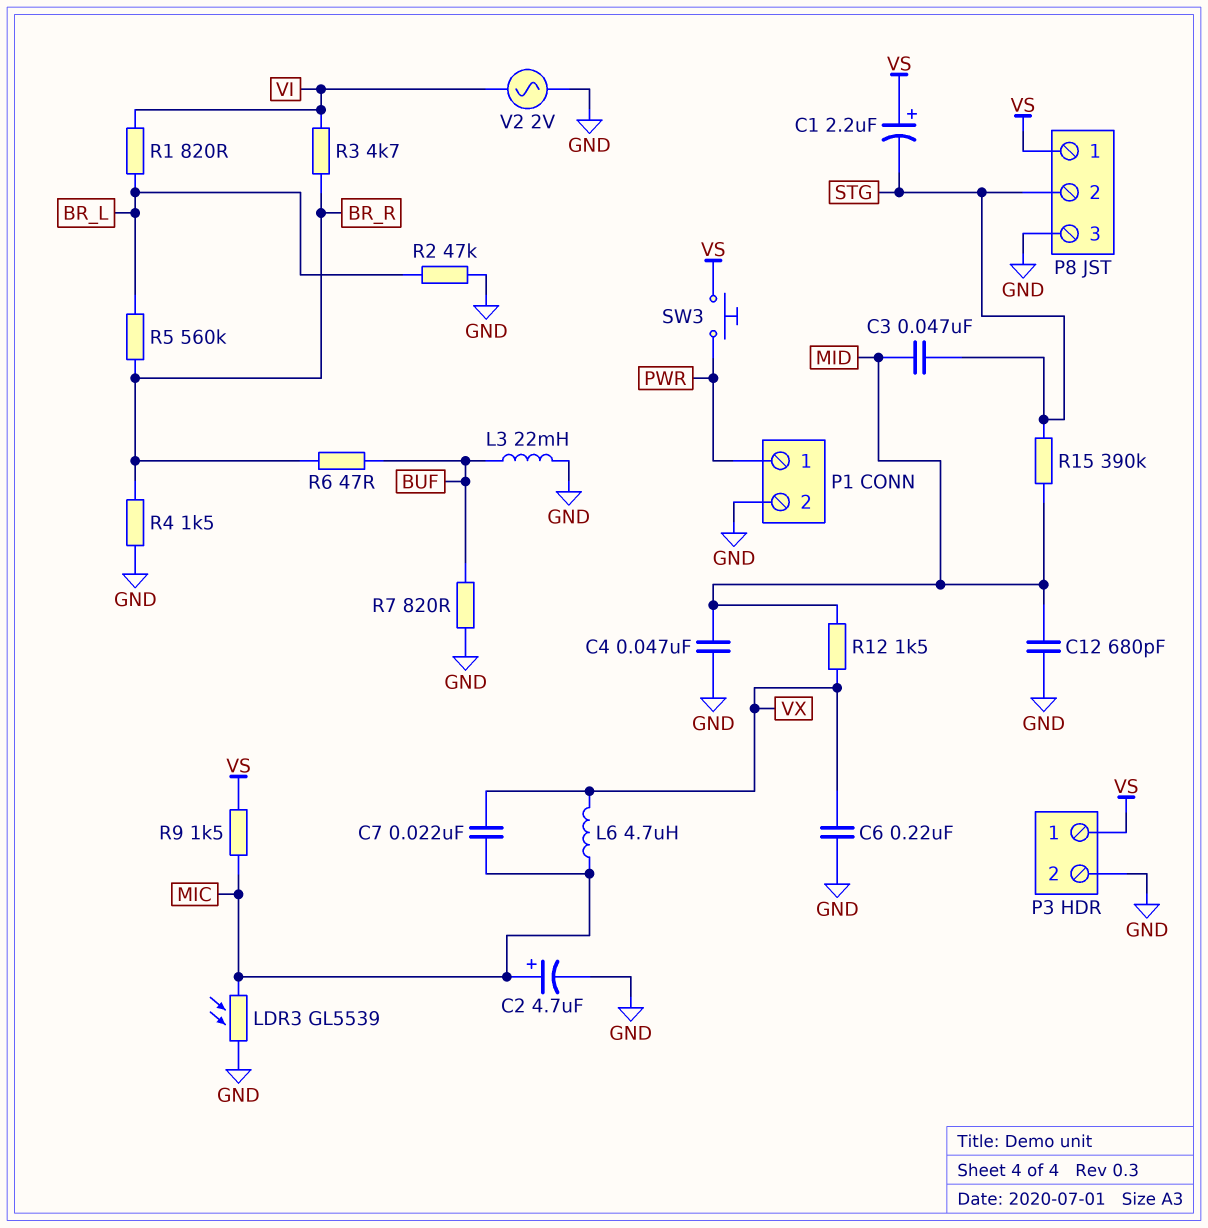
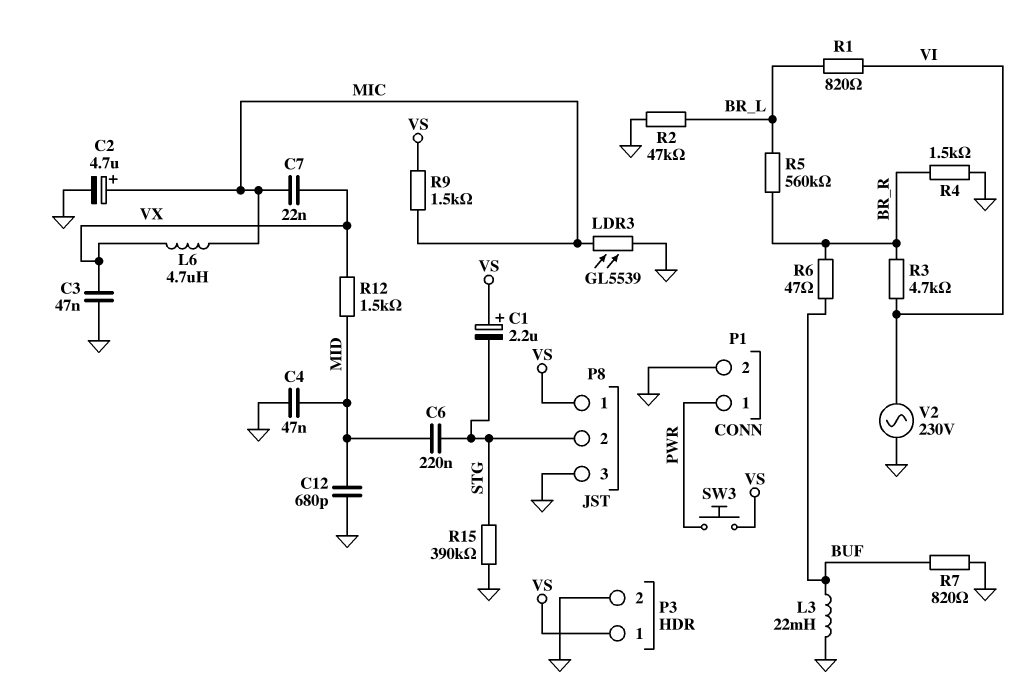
C3: 47nF (MID, STG) -> 47nF (GND, VX)
C6: 220nF (GND, VX) -> 220nF (MID, STG)
R15: 390k (MID, STG) -> 390k (GND, STG)
V2: AC 2V (GND, VI) -> AC 230V (GND, VI)

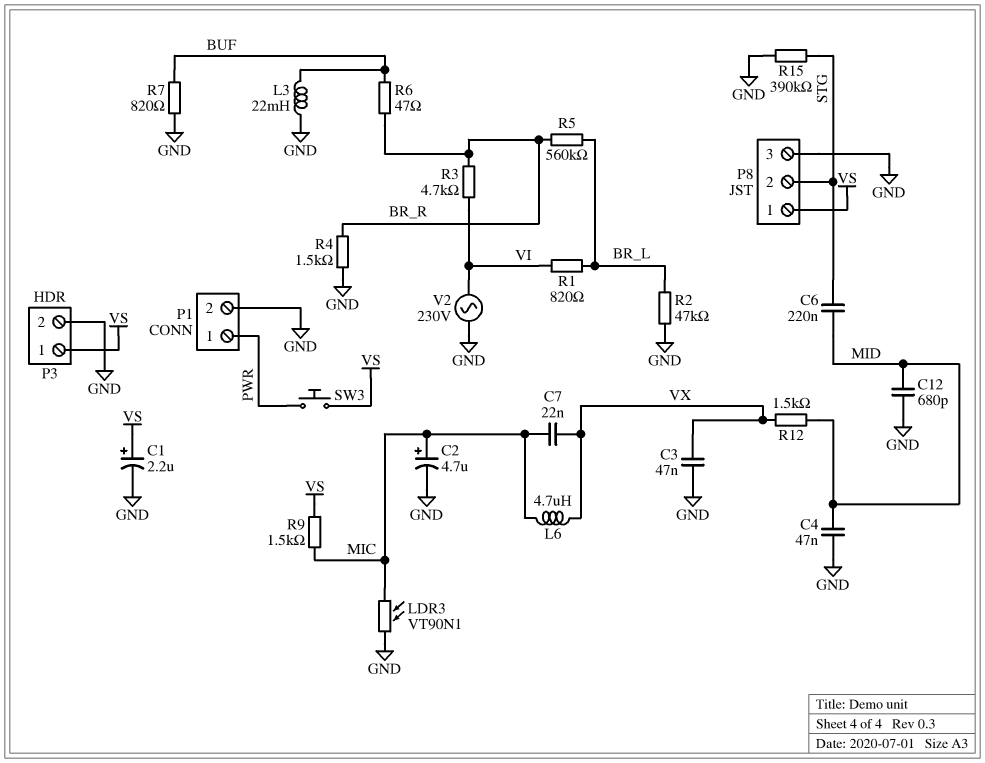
C1: 2.2uF (plus VS, minus STG) -> 2.2uF (plus VS, minus GND)
LDR3: GL5539 (GND, MIC) -> VT90N1 (GND, MIC)

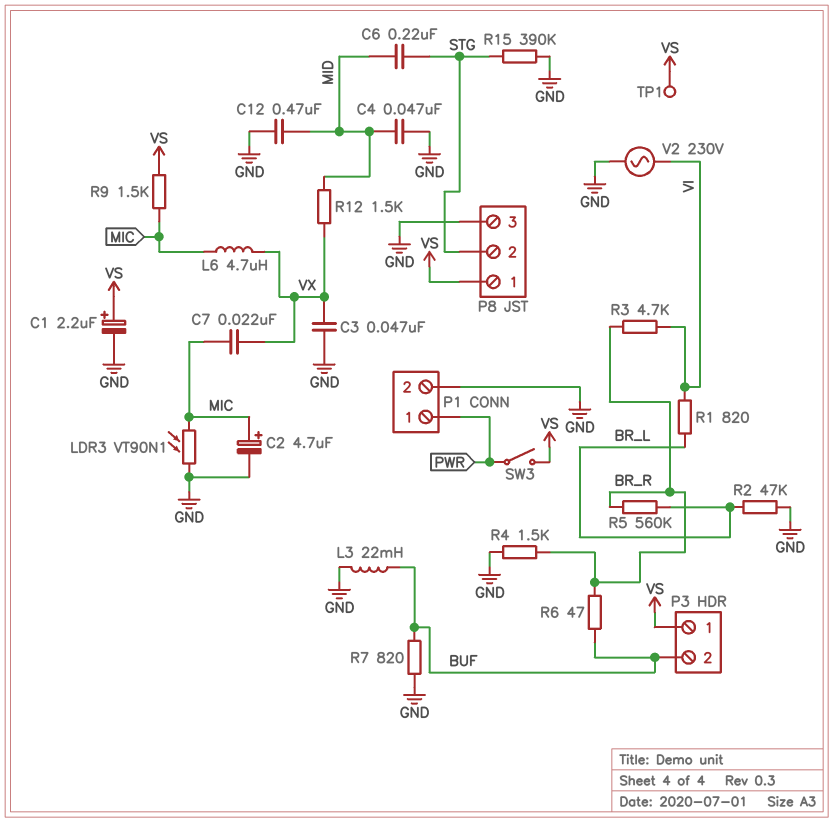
C12: 680pF (GND, MID) -> 470nF (GND, MID)
P3 pin 2: GND -> BUF
SW3: button (PWR, VS) -> switch (PWR, VS)
TP1: none -> test point (VS)

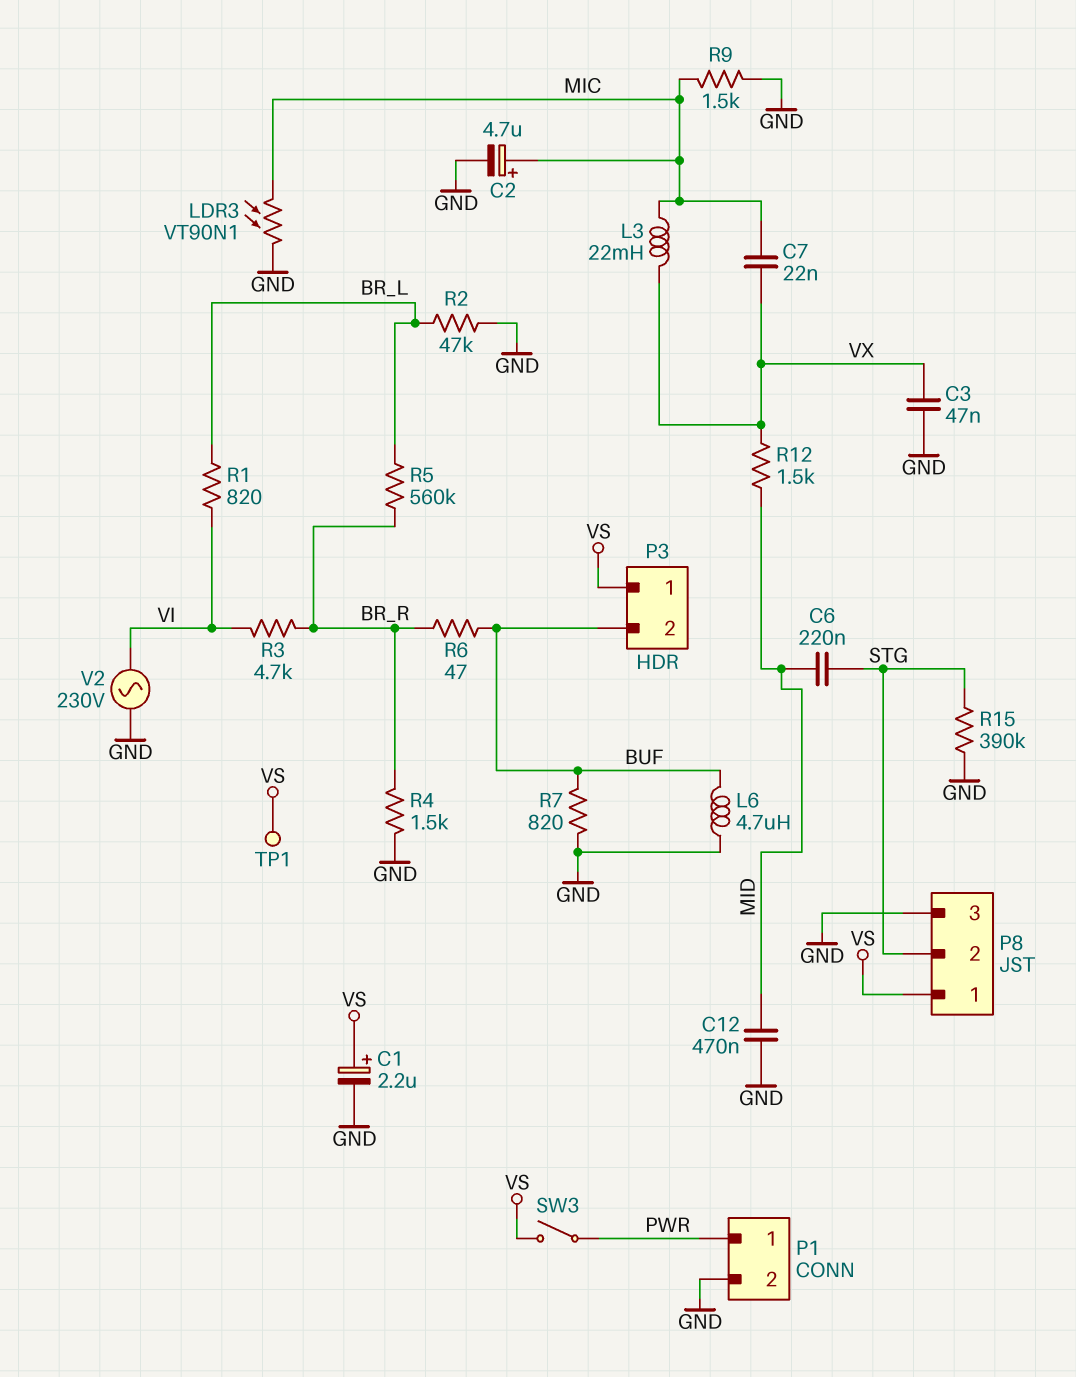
C4: 47nF (GND, MID) -> none
L3: 22mH (BUF, GND) -> 22mH (MIC, VX)
L6: 4.7uH (MIC, VX) -> 4.7uH (BUF, GND)
R9: 1.5k (MIC, VS) -> 1.5k (GND, MIC)

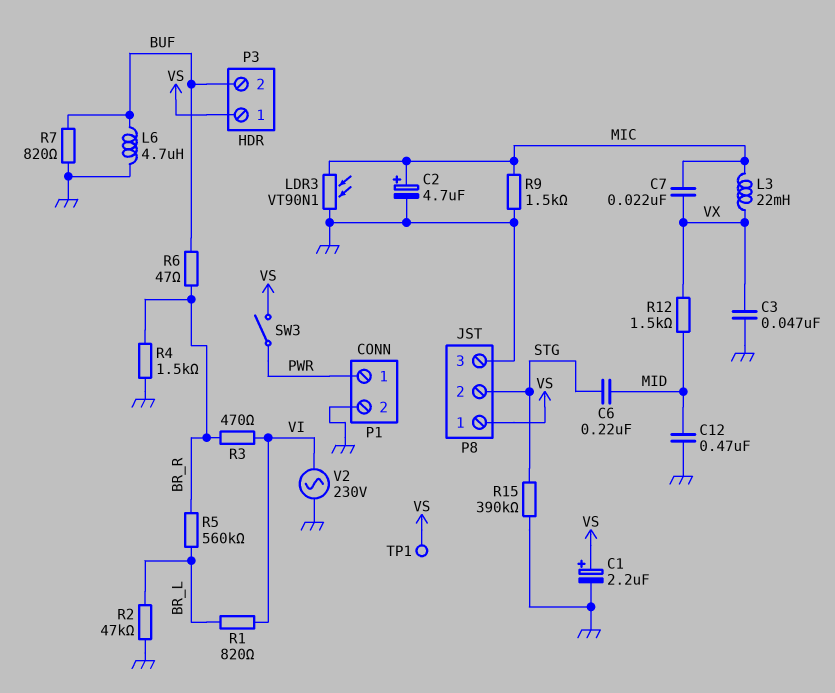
R3: 4.7k (BR_R, VI) -> 470 (BR_R, VI)

